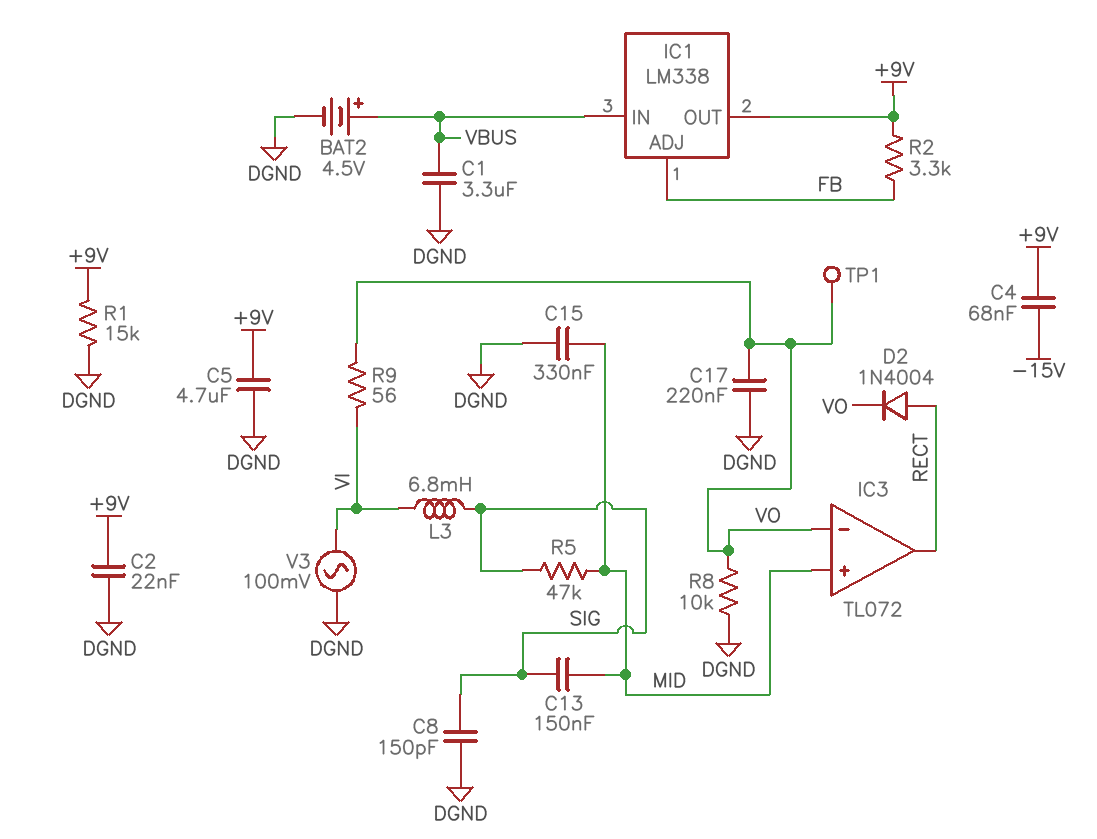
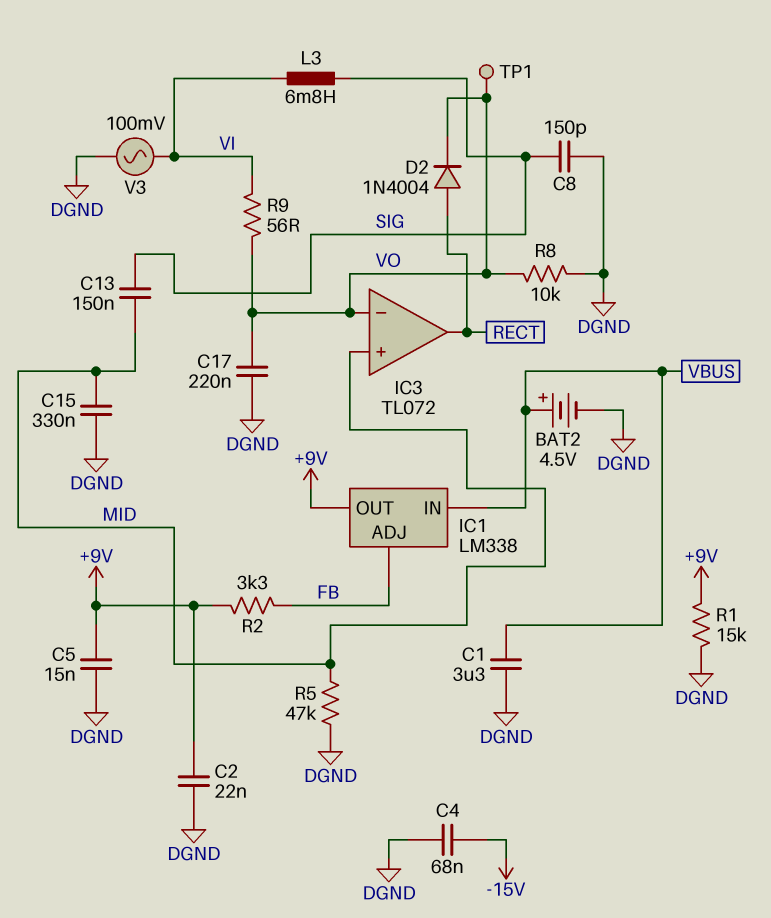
C4: 68nF (+9V, -15V) -> 68nF (-15V, DGND)
C5: 4.7uF (+9V, DGND) -> 15nF (+9V, DGND)
R5: 47k (MID, SIG) -> 47k (DGND, MID)

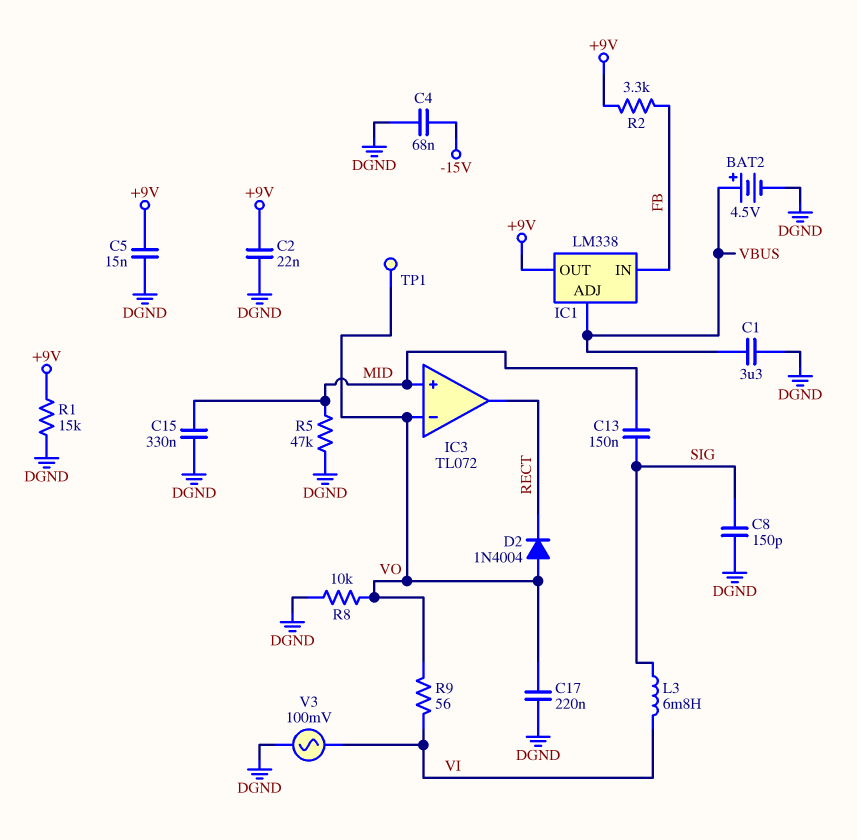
D2: diode 1N4004 (A RECT, K VO) -> diode 1N4004 (A VO, K RECT)
IC1 pin ADJ: FB -> VBUS
IC1 pin IN: VBUS -> FB

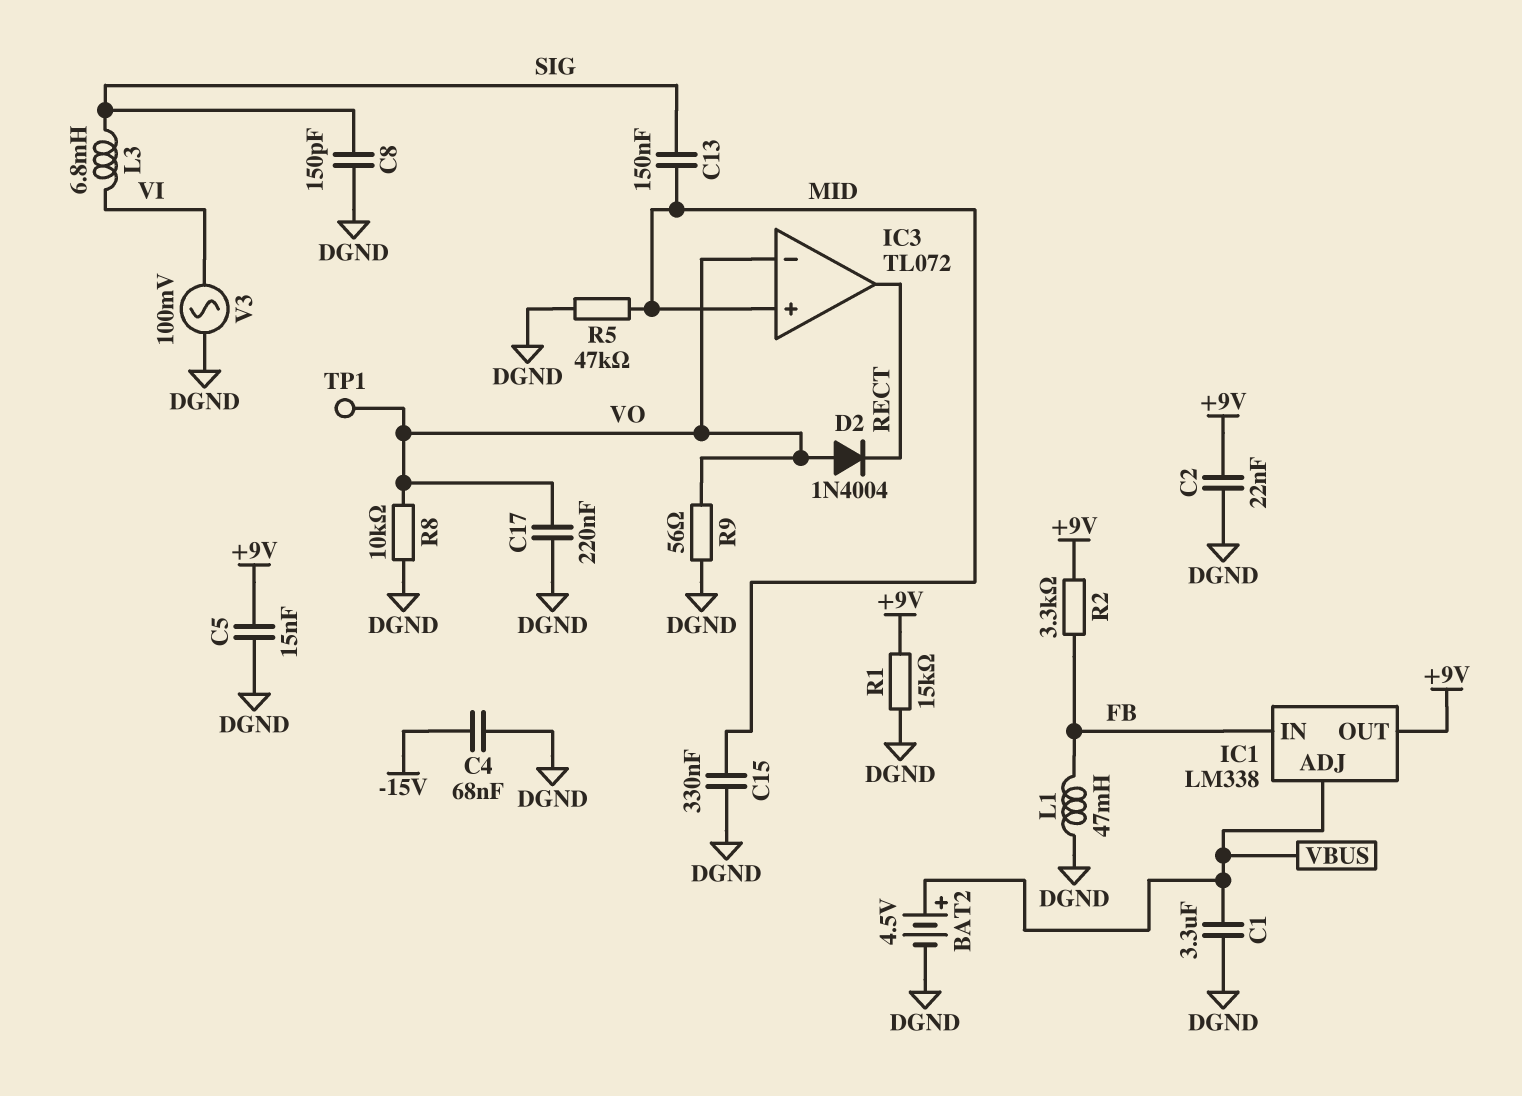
L1: none -> 47mH (DGND, FB)
R9: 56 (VI, VO) -> 56 (DGND, VO)

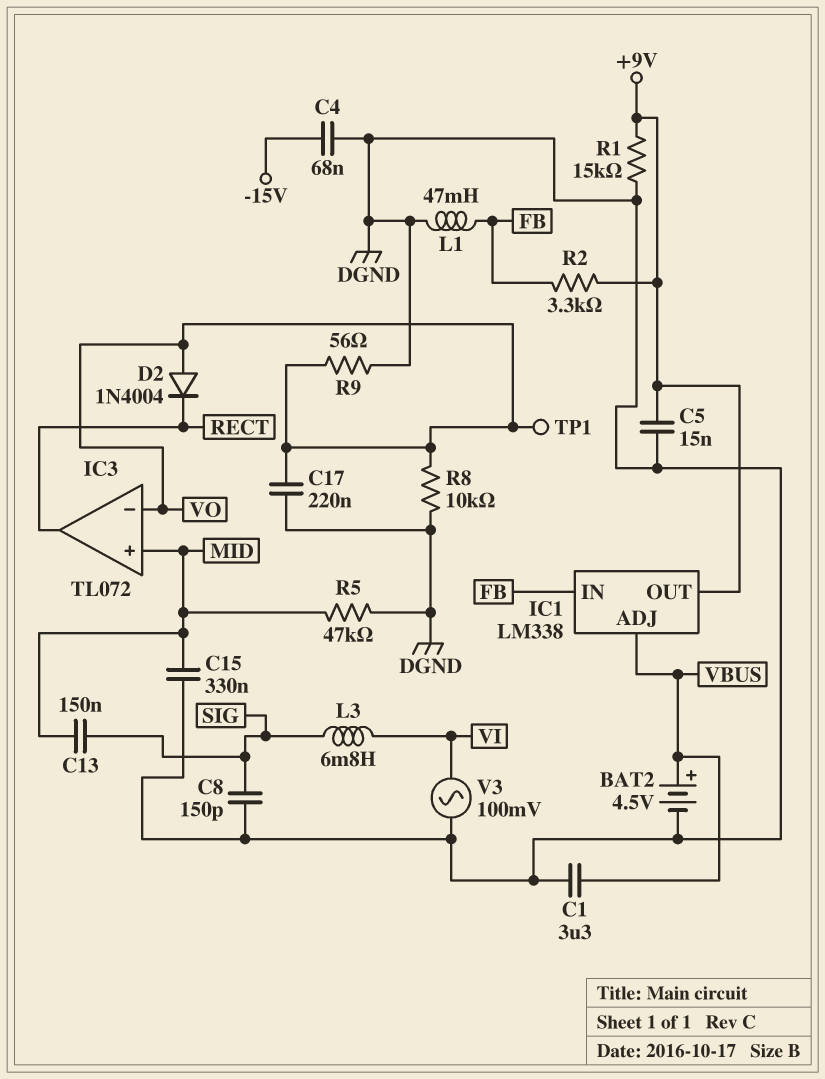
C2: 22nF (+9V, DGND) -> none

